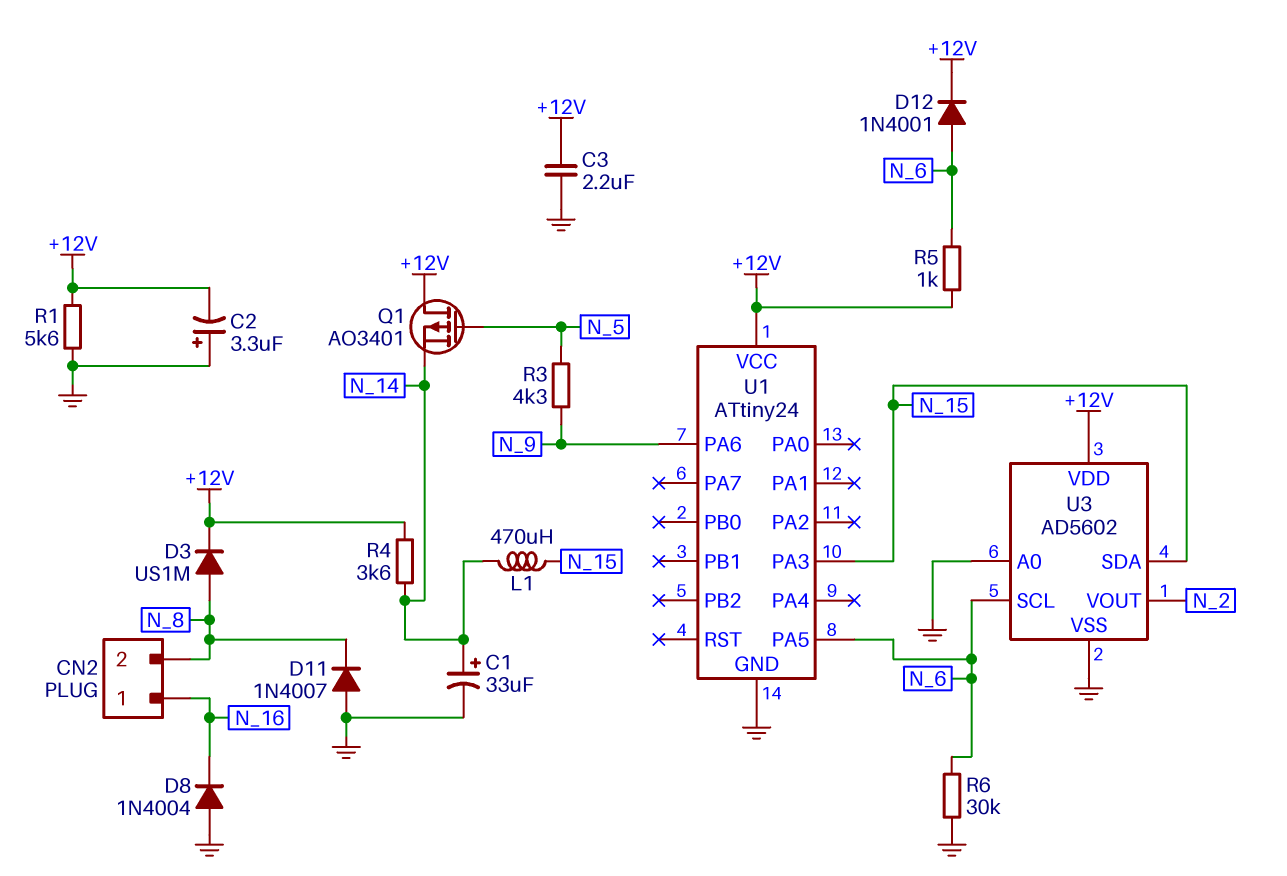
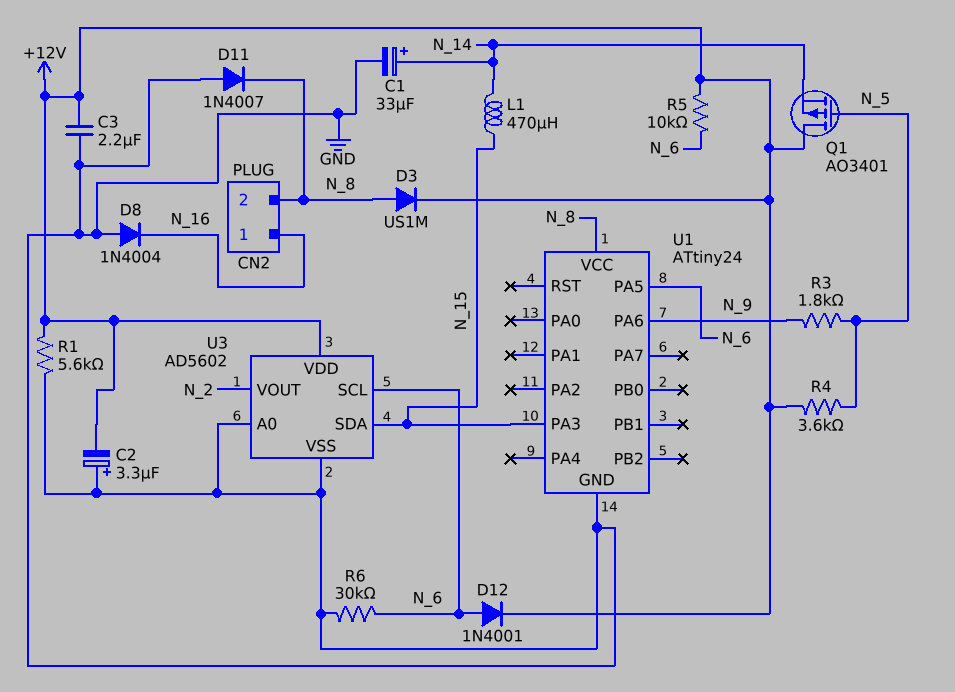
R3: 4.3k (N_5, N_9) -> 1.8k (N_5, N_9)
R4: 3.6k (+12V, N_14) -> 3.6k (+12V, N_5)
R5: 1k (+12V, N_6) -> 10k (+12V, N_6)
U1 pin VCC: +12V -> N_8

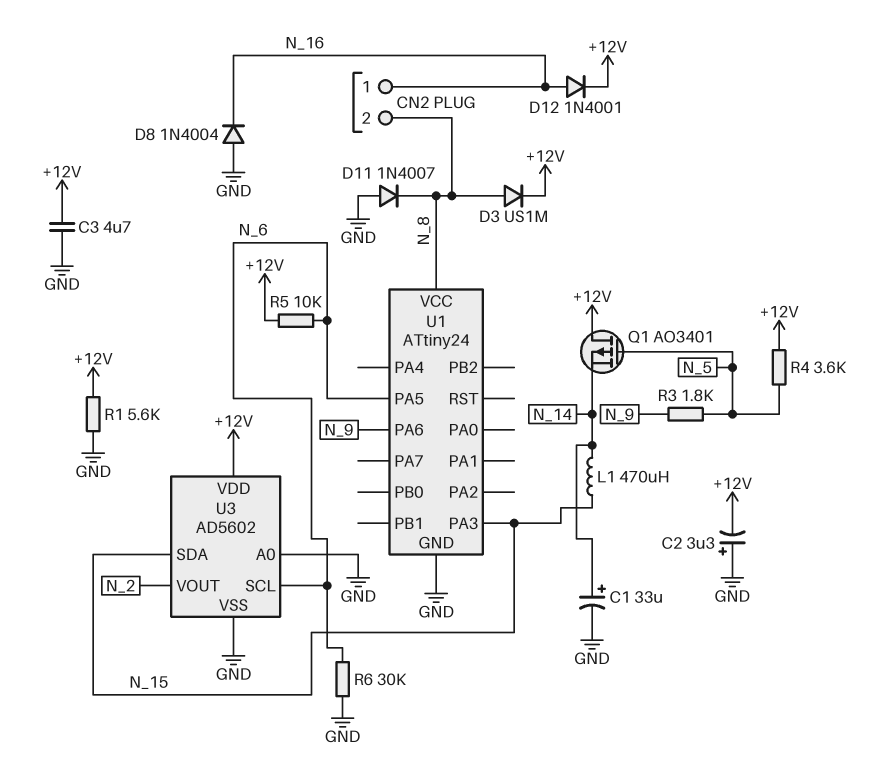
C3: 2.2uF (+12V, GND) -> 4.7uF (+12V, GND)
D12: diode 1N4001 (A N_6, K +12V) -> diode 1N4001 (A N_16, K +12V)

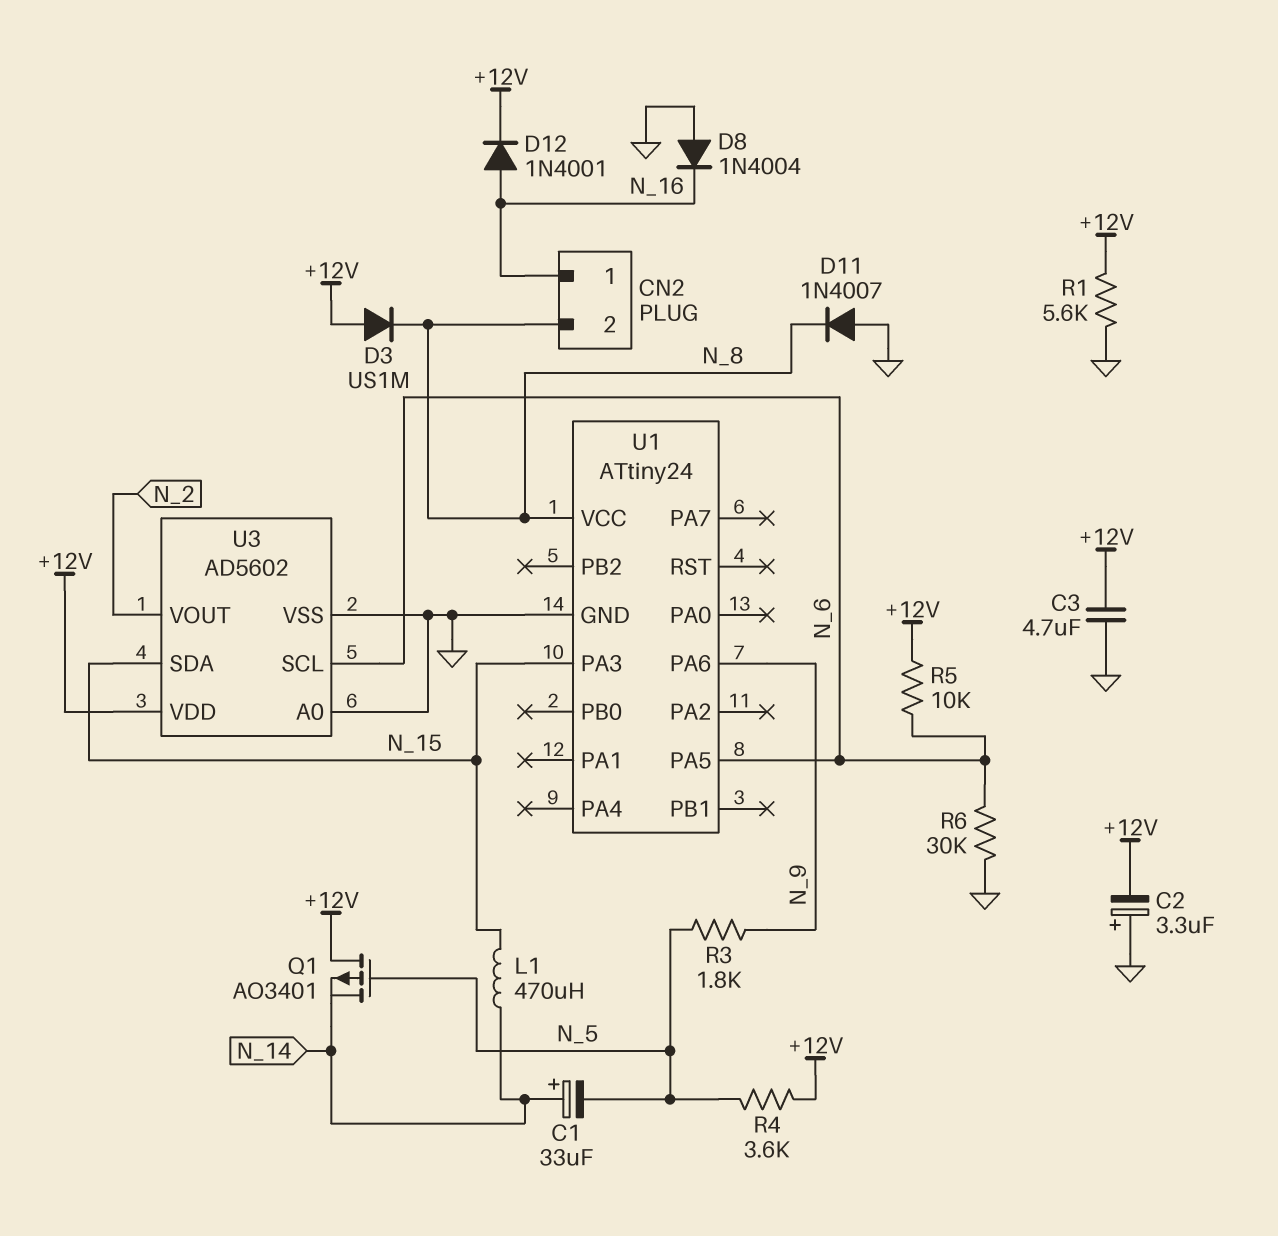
C1: 33uF (plus N_14, minus GND) -> 33uF (plus N_14, minus N_5)
D3: diode US1M (A N_8, K +12V) -> diode US1M (A +12V, K N_8)

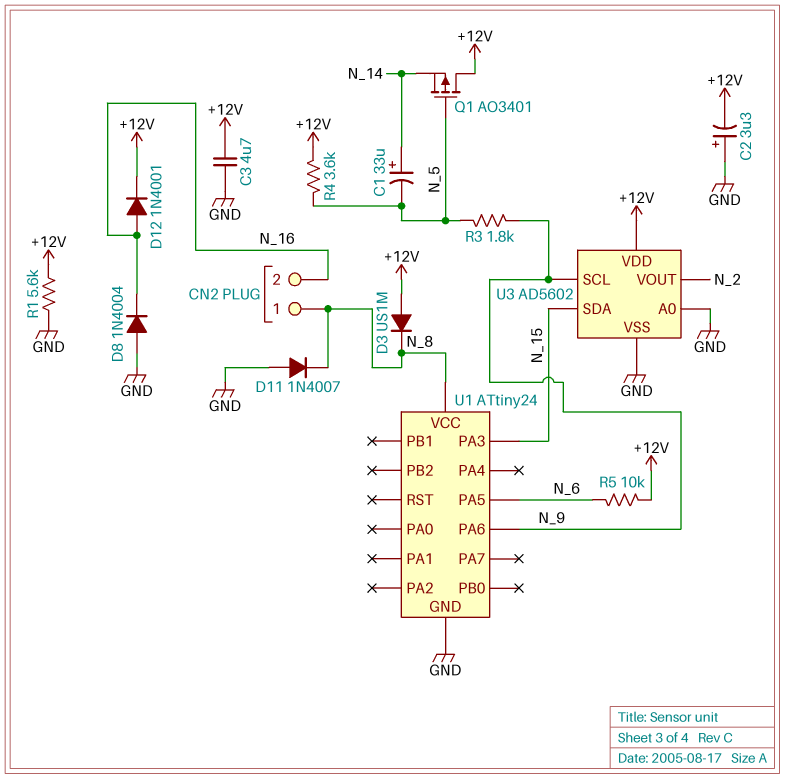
CN2 pin 1: N_16 -> N_8
CN2 pin 2: N_8 -> N_16
L1: 470uH (N_14, N_15) -> none
R6: 30k (GND, N_6) -> none
U3 pin SCL: N_6 -> N_9

